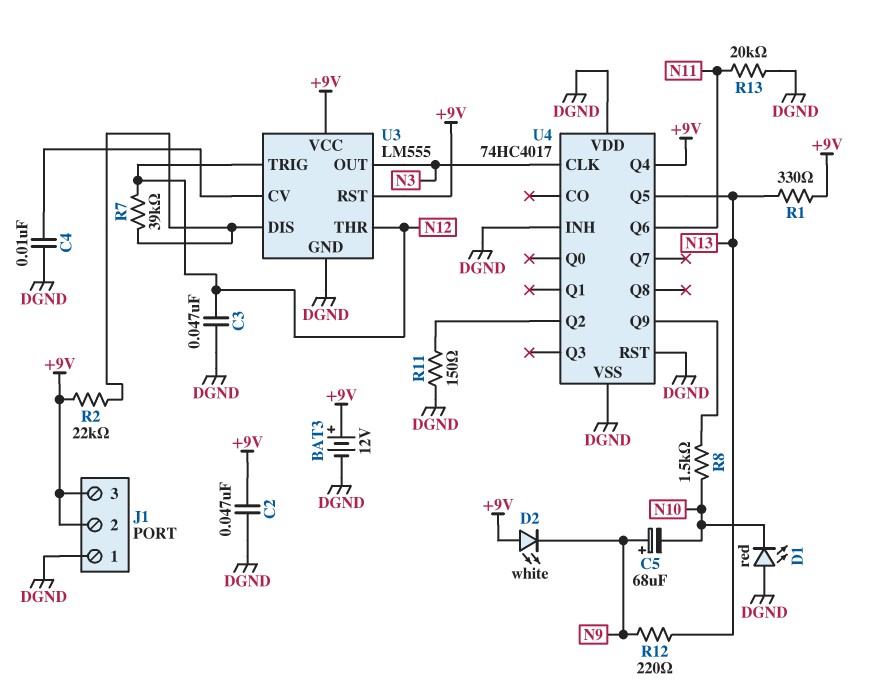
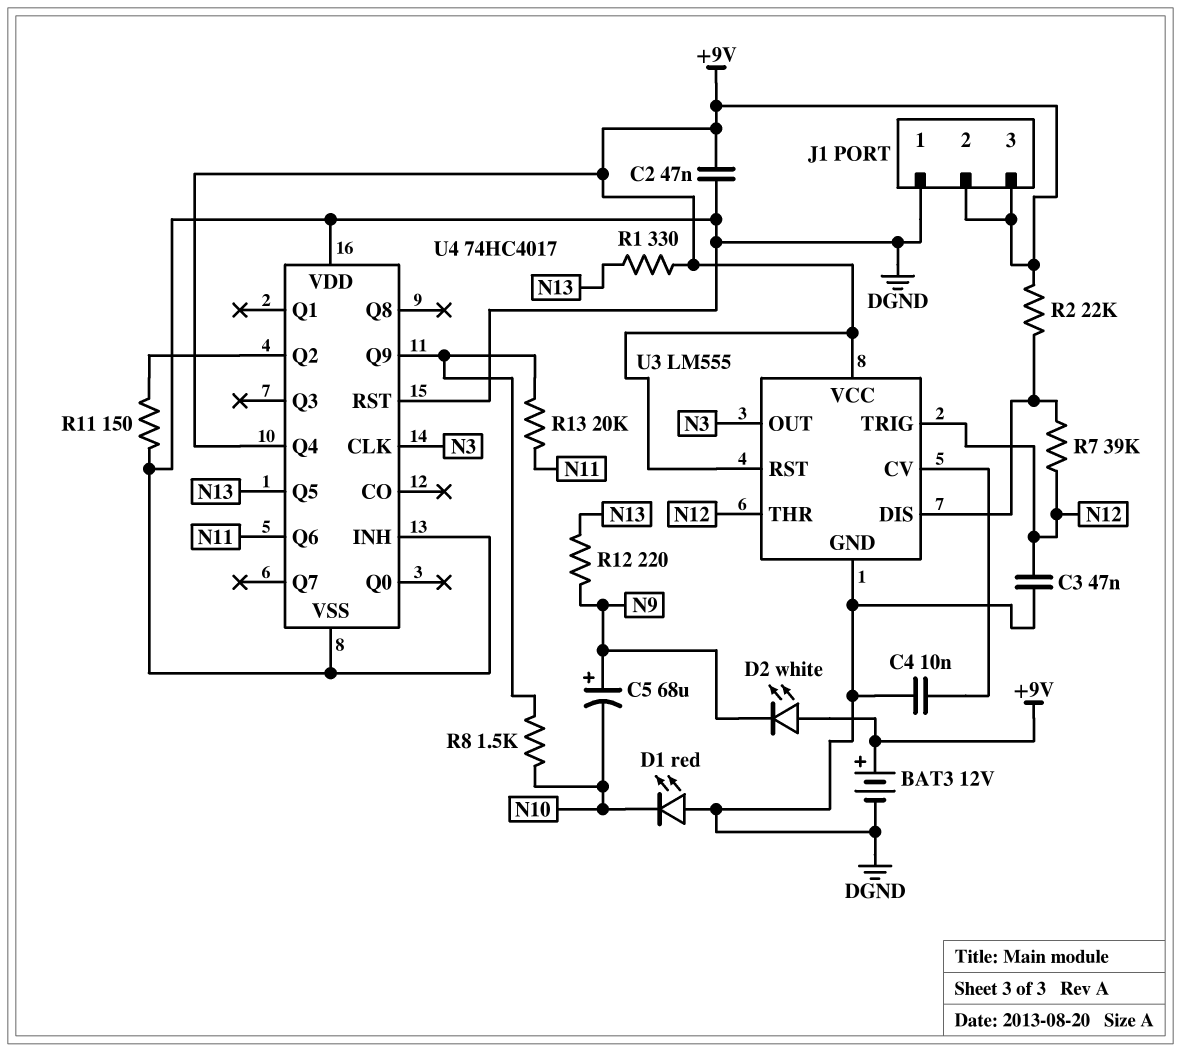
R13: 20k (DGND, N11) -> 20k (N11, U4/Q9)

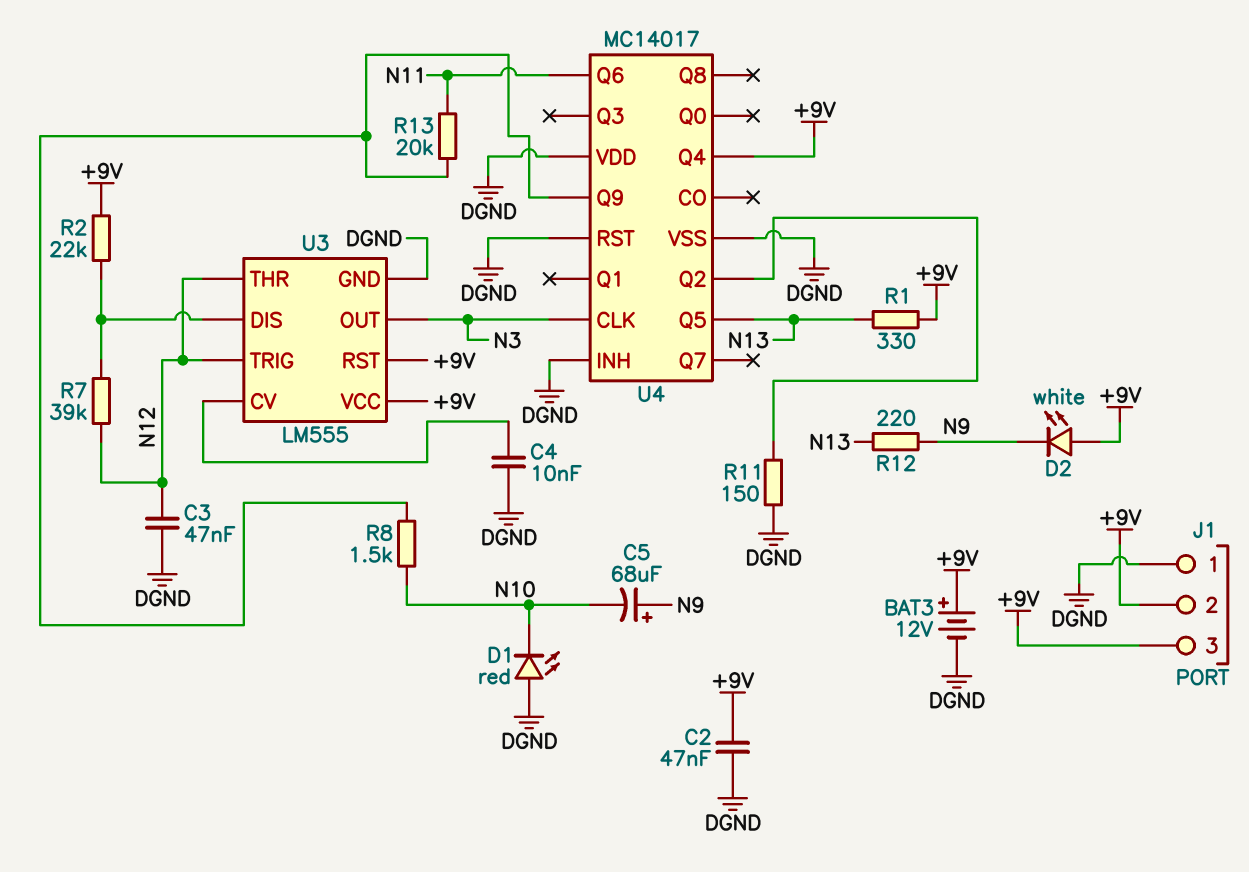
U4: 74HC4017 -> MC14017

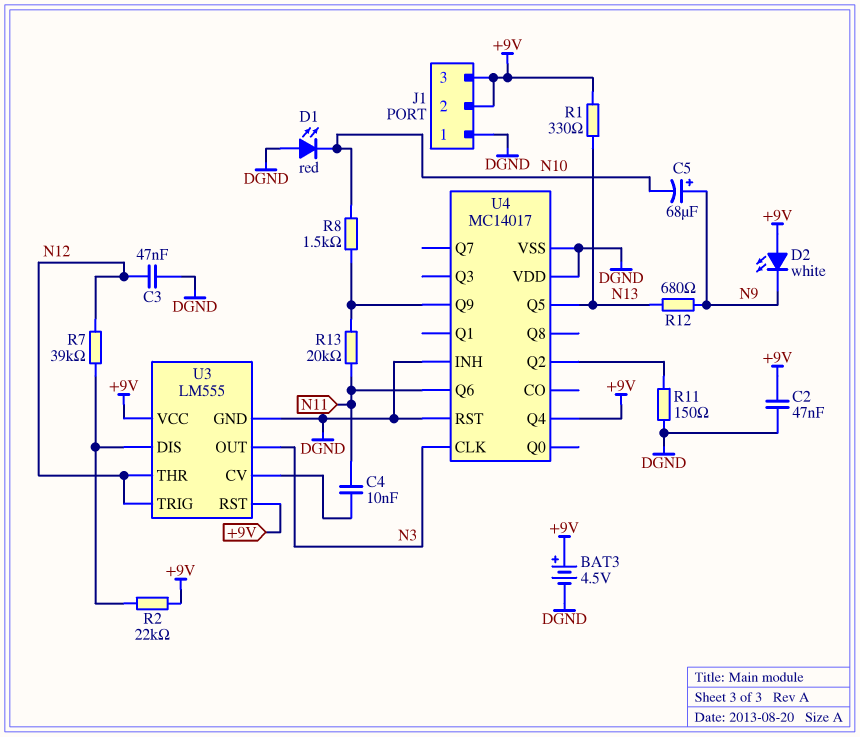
BAT3: 12V (plus +9V, minus DGND) -> 4.5V (plus +9V, minus DGND)
C4: 10nF (DGND, U3/CV) -> 10nF (N11, U3/CV)
R12: 220 (N9, N13) -> 680 (N9, N13)

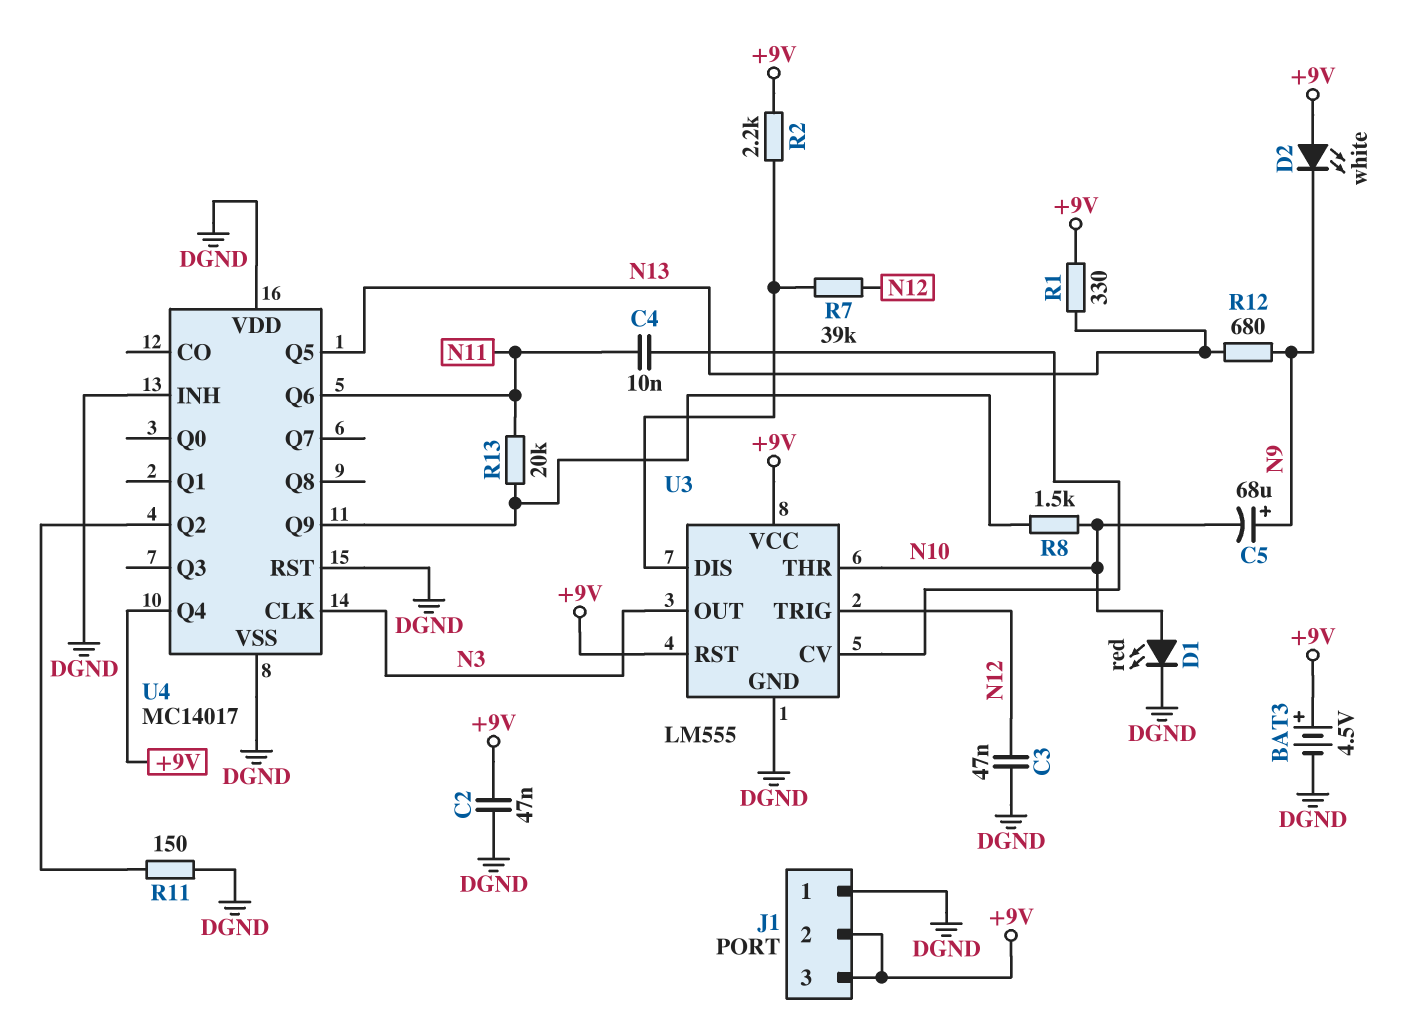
D1: LED red (A DGND, K N10) -> LED red (A N10, K DGND)
R2: 22k (+9V, U3/DIS) -> 2.2k (+9V, U3/DIS)
U3 pin THR: N12 -> N10

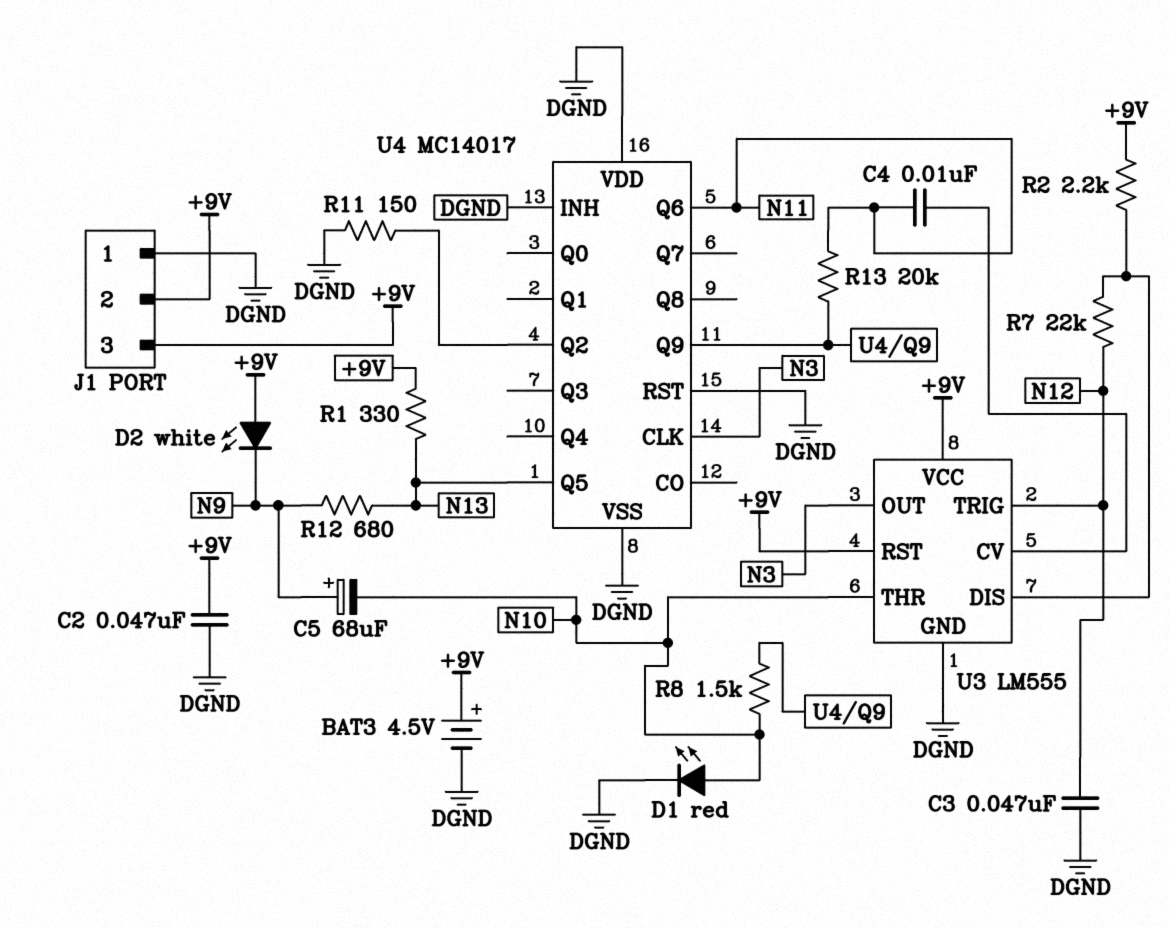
R7: 39k (N12, U3/DIS) -> 22k (N12, U3/DIS)
U4 pin Q4: +9V -> none

